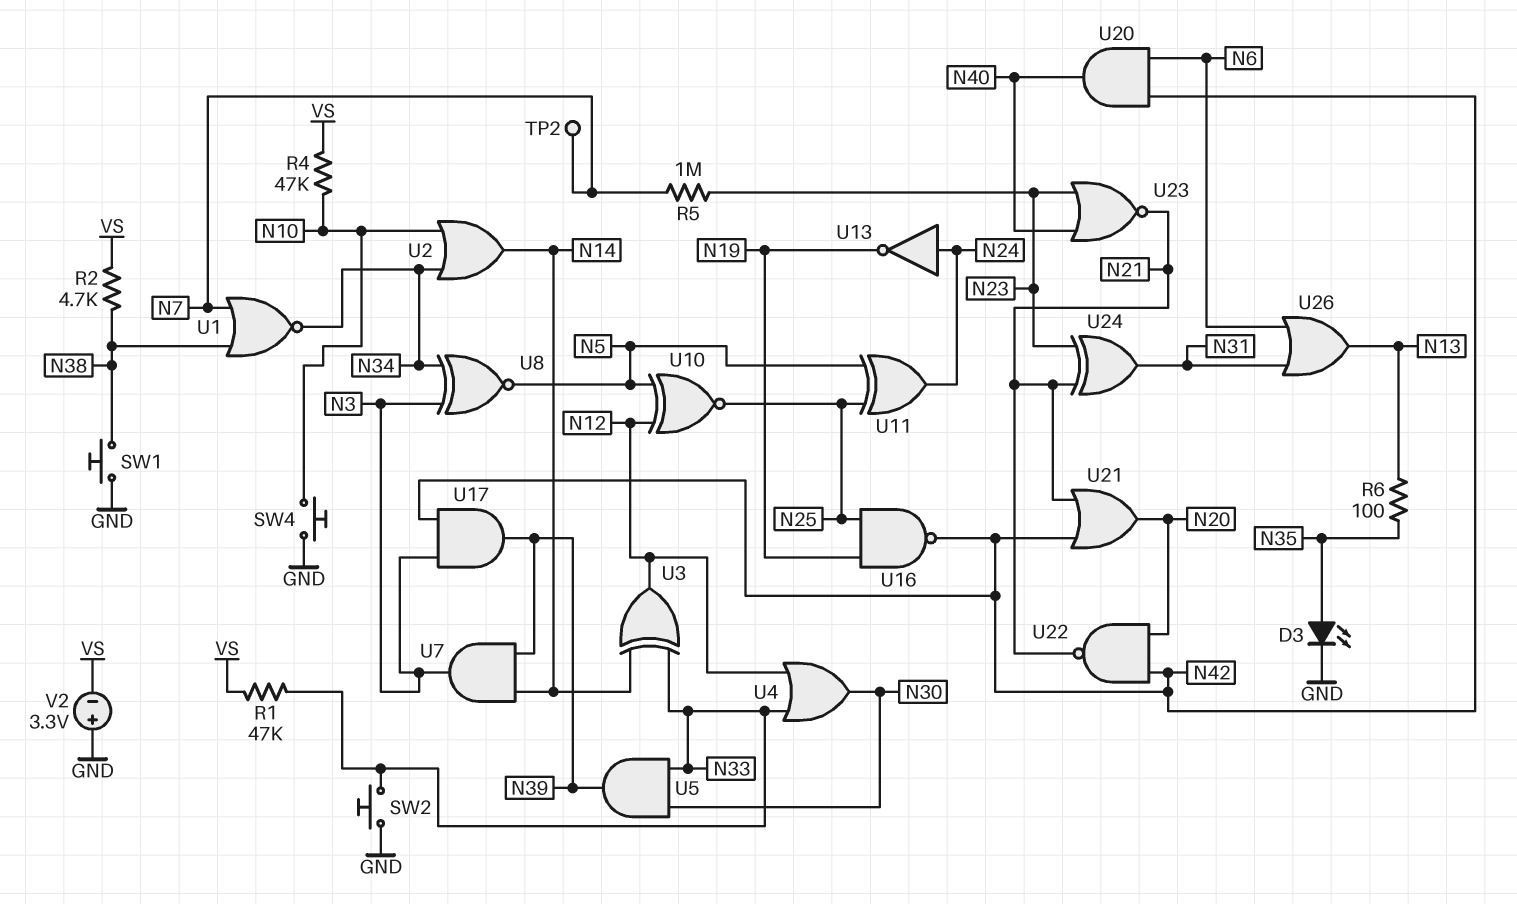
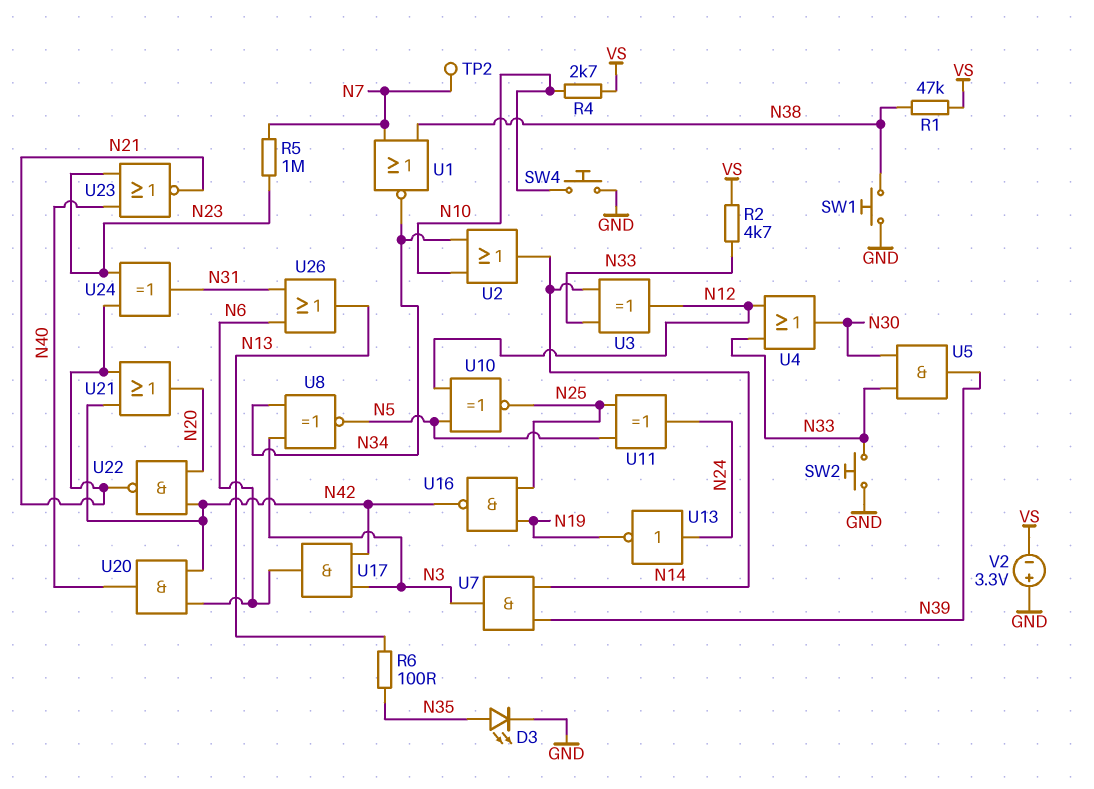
R1: 47k (N33, VS) -> 47k (N38, VS)
R2: 4.7k (N38, VS) -> 4.7k (N33, VS)
R4: 47k (N10, VS) -> 2.7k (N10, VS)
U17: AND (in N3, in N42, out N39) -> AND (in N3, in N42, out N6)

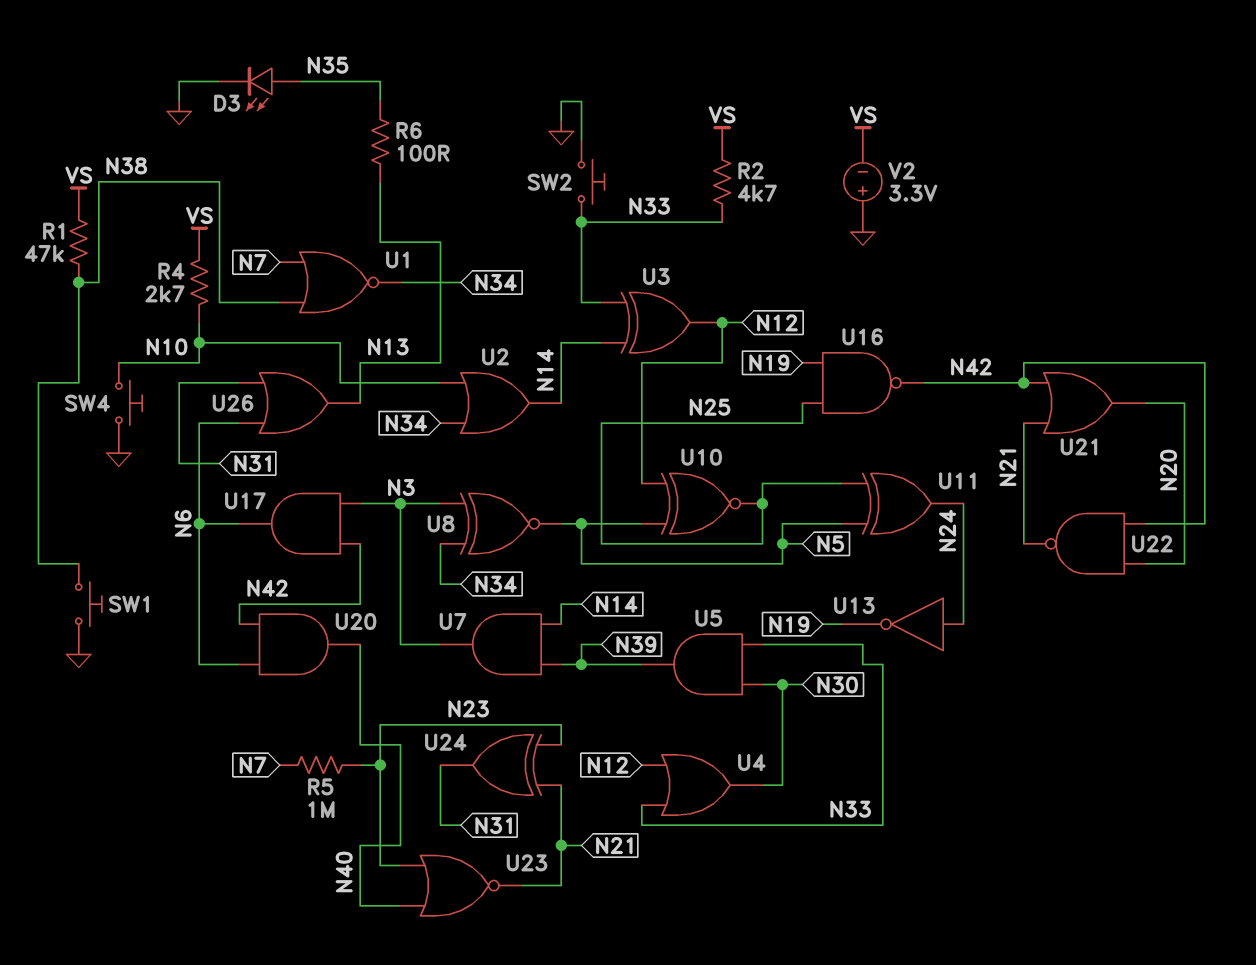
TP2: test point (N7) -> none

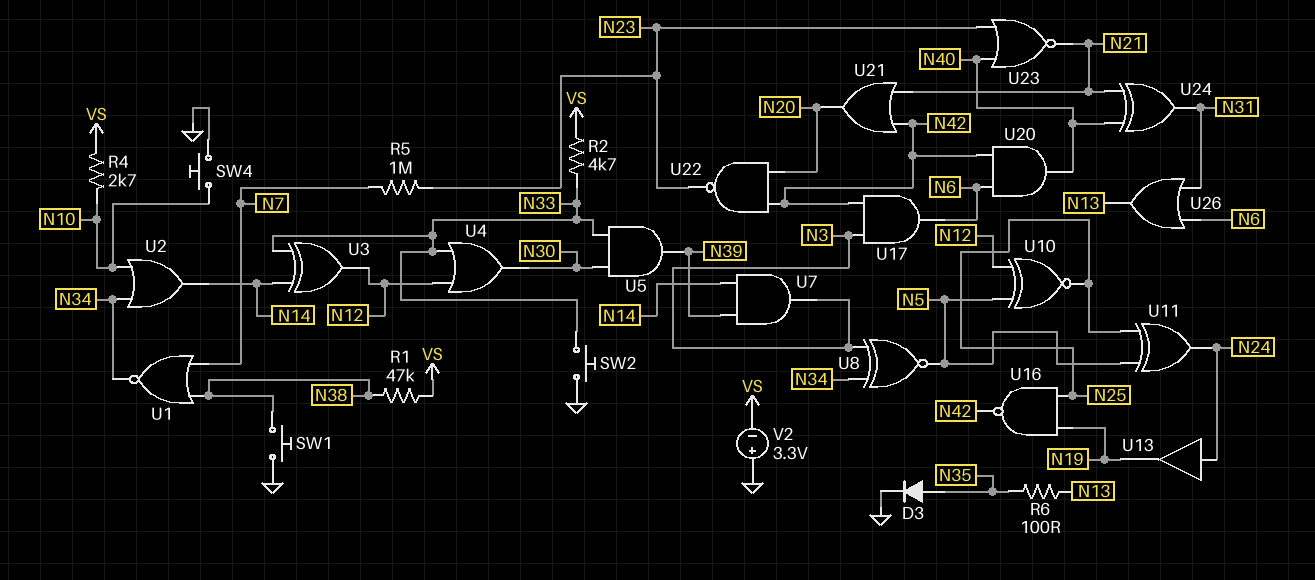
D3: LED (A N35, K GND) -> diode (A N35, K GND)
U13: NOT (in N24, out N19) -> buffer (in N24, out N19)
U22: NAND (in N20, in N42, out N21) -> NAND (in N20, in N42, out N23)
U24: XOR (in N21, in N23, out N31) -> XOR (in N21, in N40, out N31)

